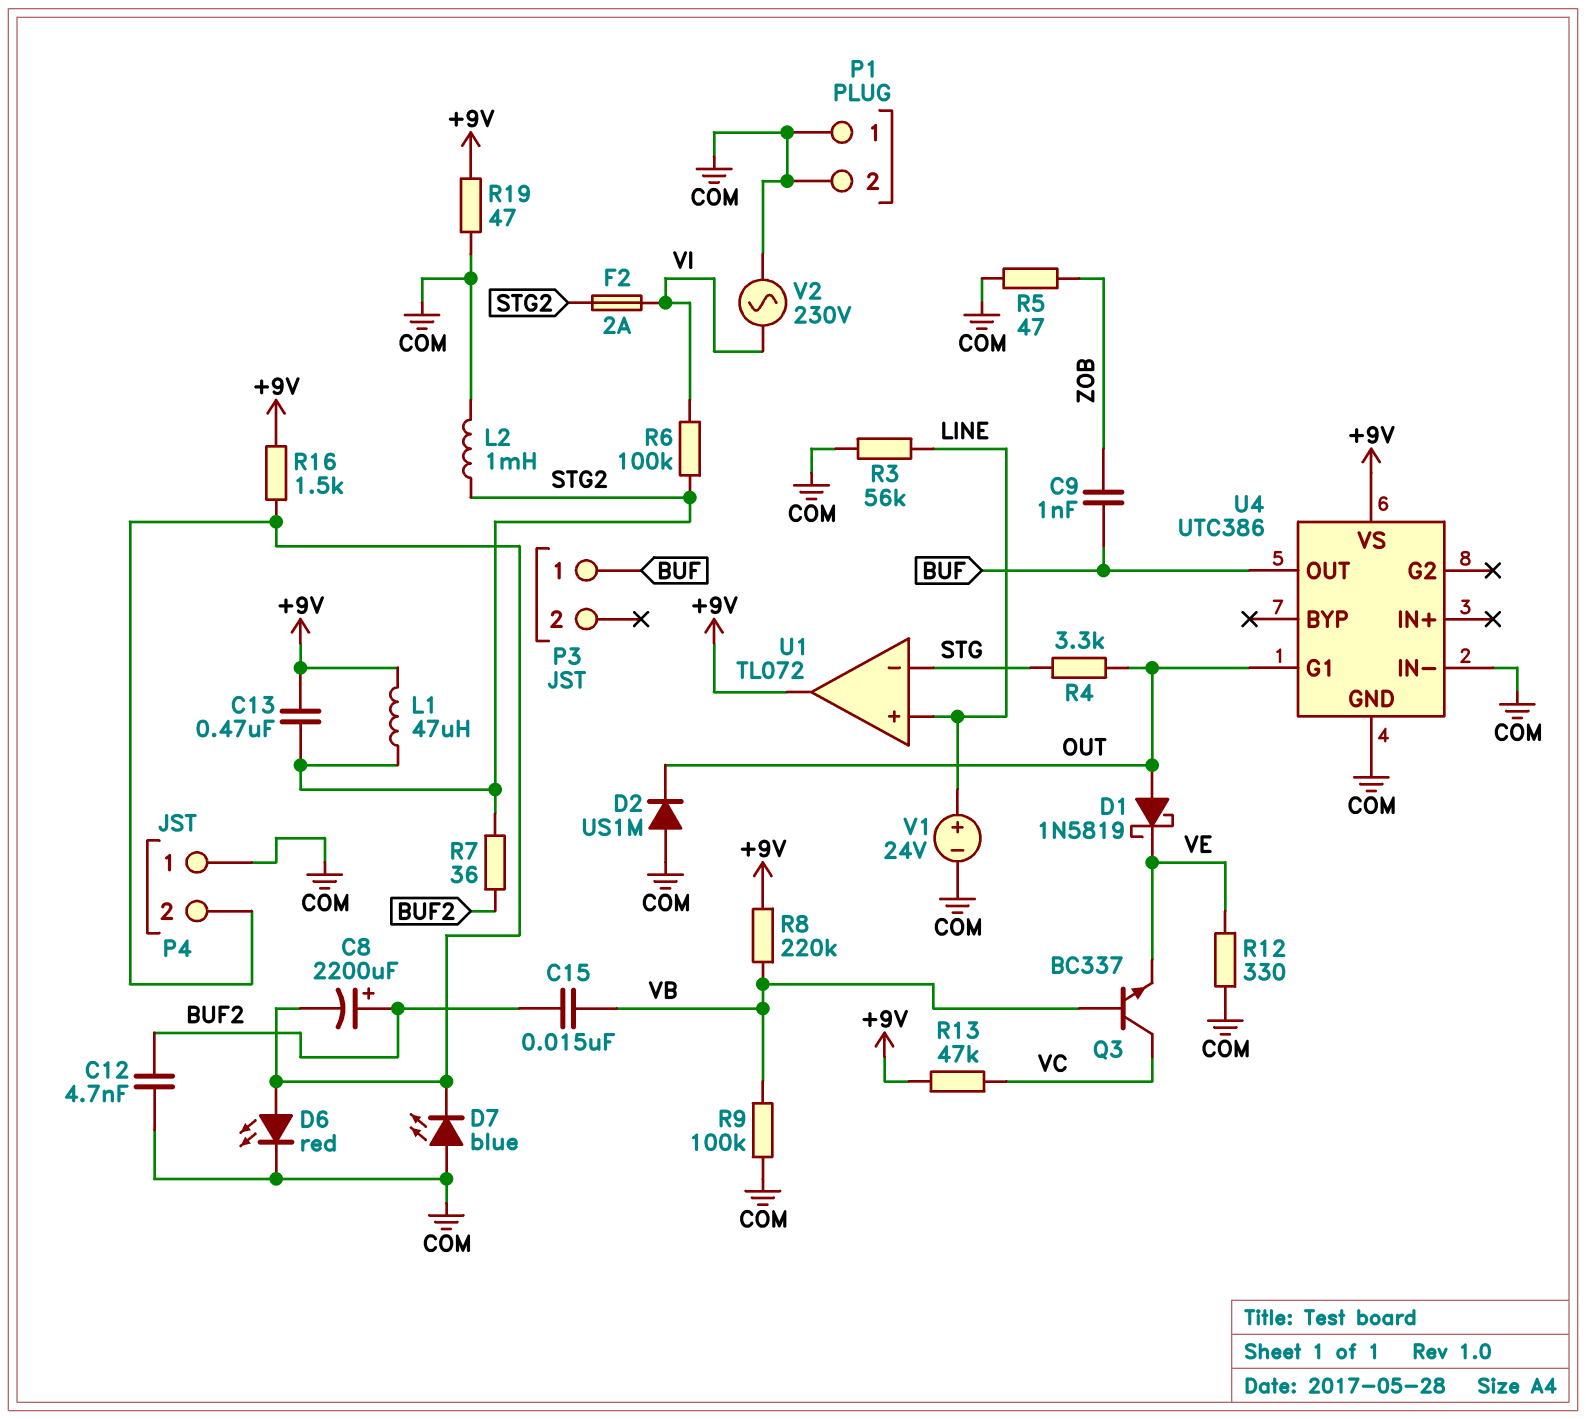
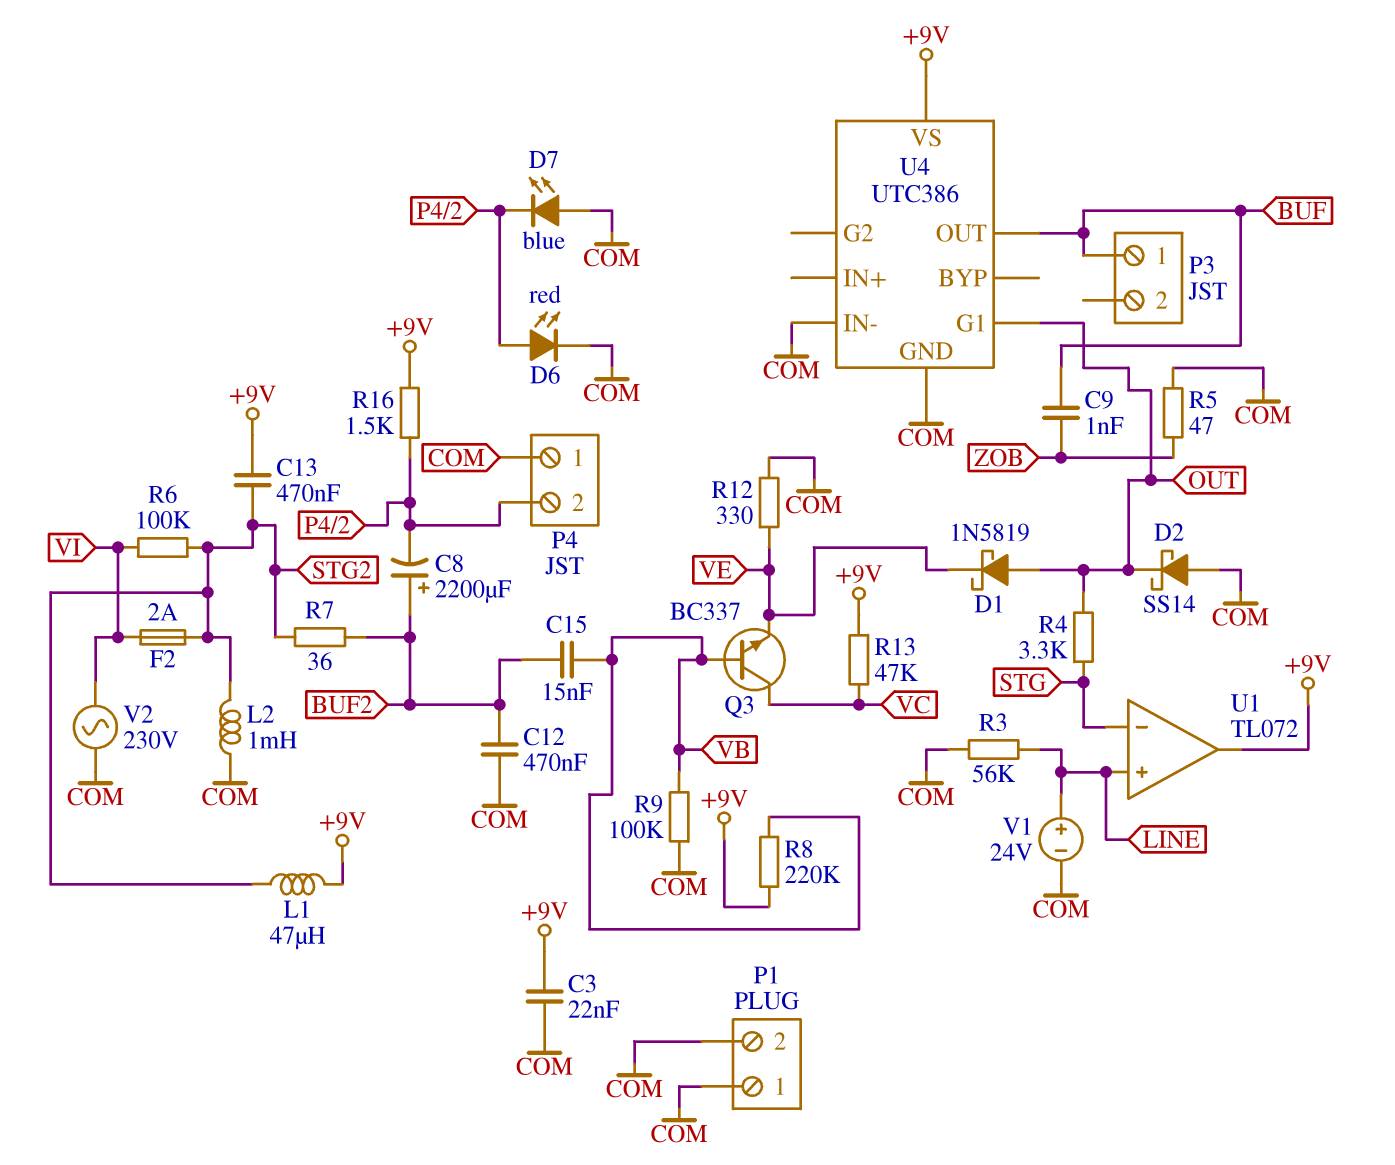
C3: none -> 22nF (+9V, COM)
C12: 4.7nF (BUF2, COM) -> 470nF (BUF2, COM)
D2: diode US1M (A COM, K OUT) -> schottky SS14 (A COM, K OUT)
R19: 47 (+9V, COM) -> none

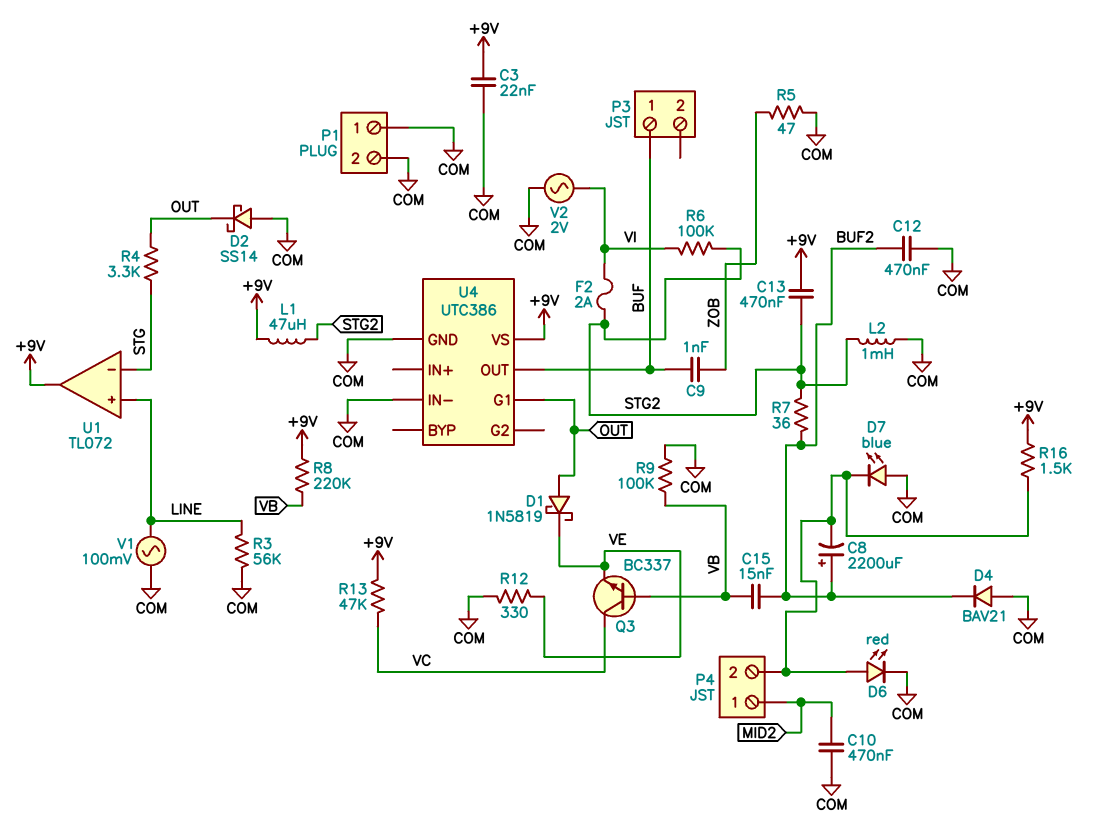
C10: none -> 470nF (COM, MID2)
D4: none -> diode BAV21 (A COM, K BUF2)
P4 pin 1: COM -> MID2
V1: 24V (plus LINE, minus COM) -> AC 100mV (COM, LINE)
V2: AC 230V (COM, VI) -> AC 2V (COM, VI)

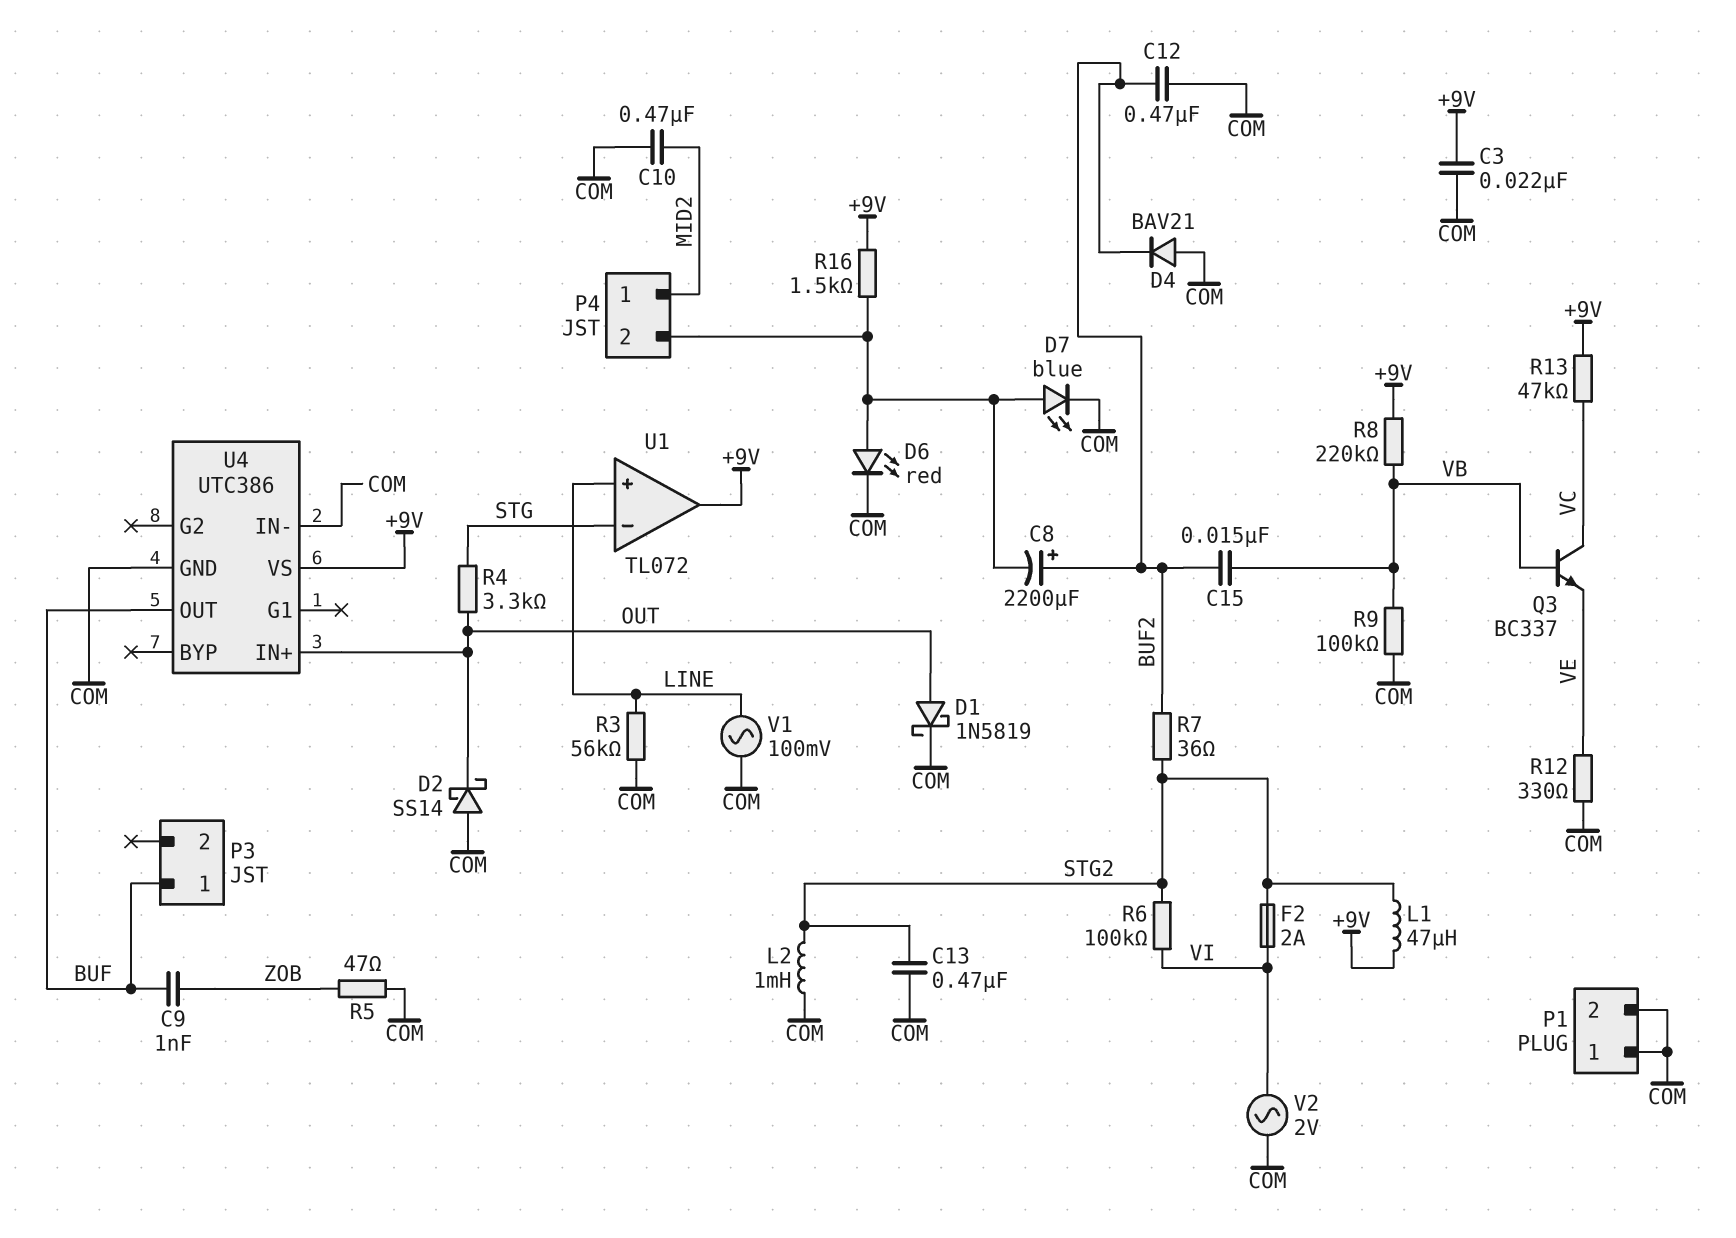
C13: 470nF (+9V, STG2) -> 470nF (COM, STG2)
D1: schottky 1N5819 (A OUT, K VE) -> schottky 1N5819 (A OUT, K COM)
D7: LED blue (A COM, K P4/2) -> LED blue (A P4/2, K COM)
U4 pin G1: OUT -> none
U4 pin IN+: none -> OUT

